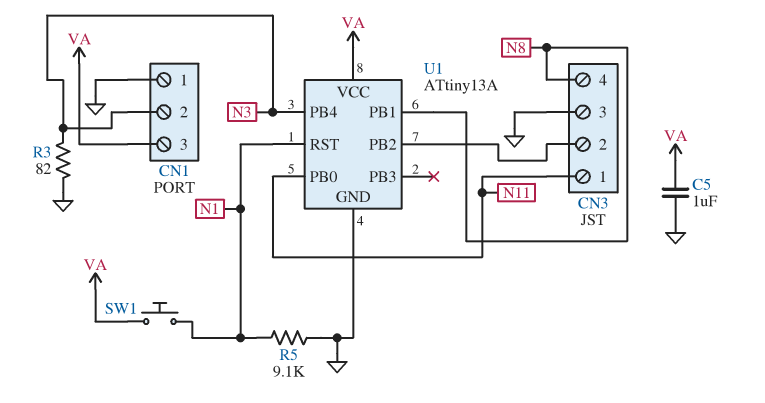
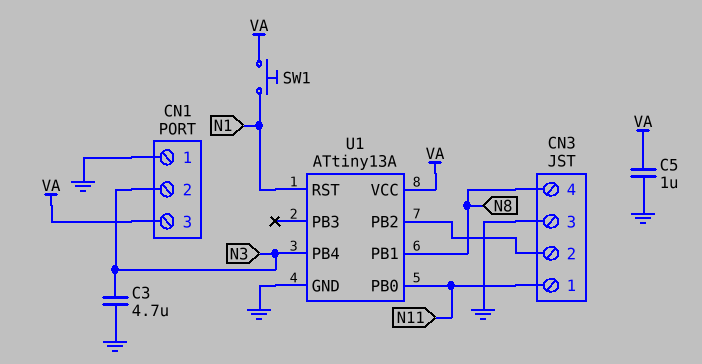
C3: none -> 4.7uF (GND, N3)
R3: 82 (GND, N3) -> none
R5: 9.1k (GND, N1) -> none

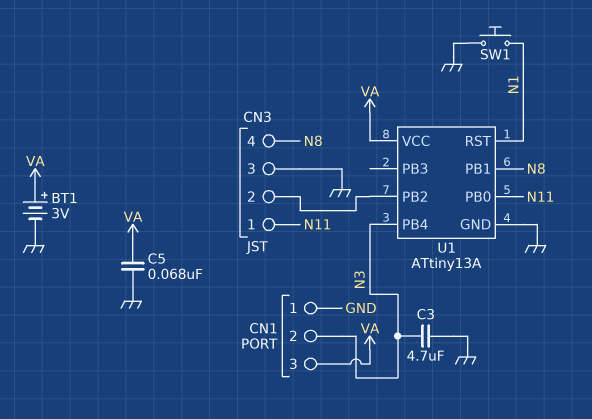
BT1: none -> 3V (plus VA, minus GND)
C5: 1uF (GND, VA) -> 68nF (GND, VA)
SW1: button (N1, VA) -> button (GND, N1)

